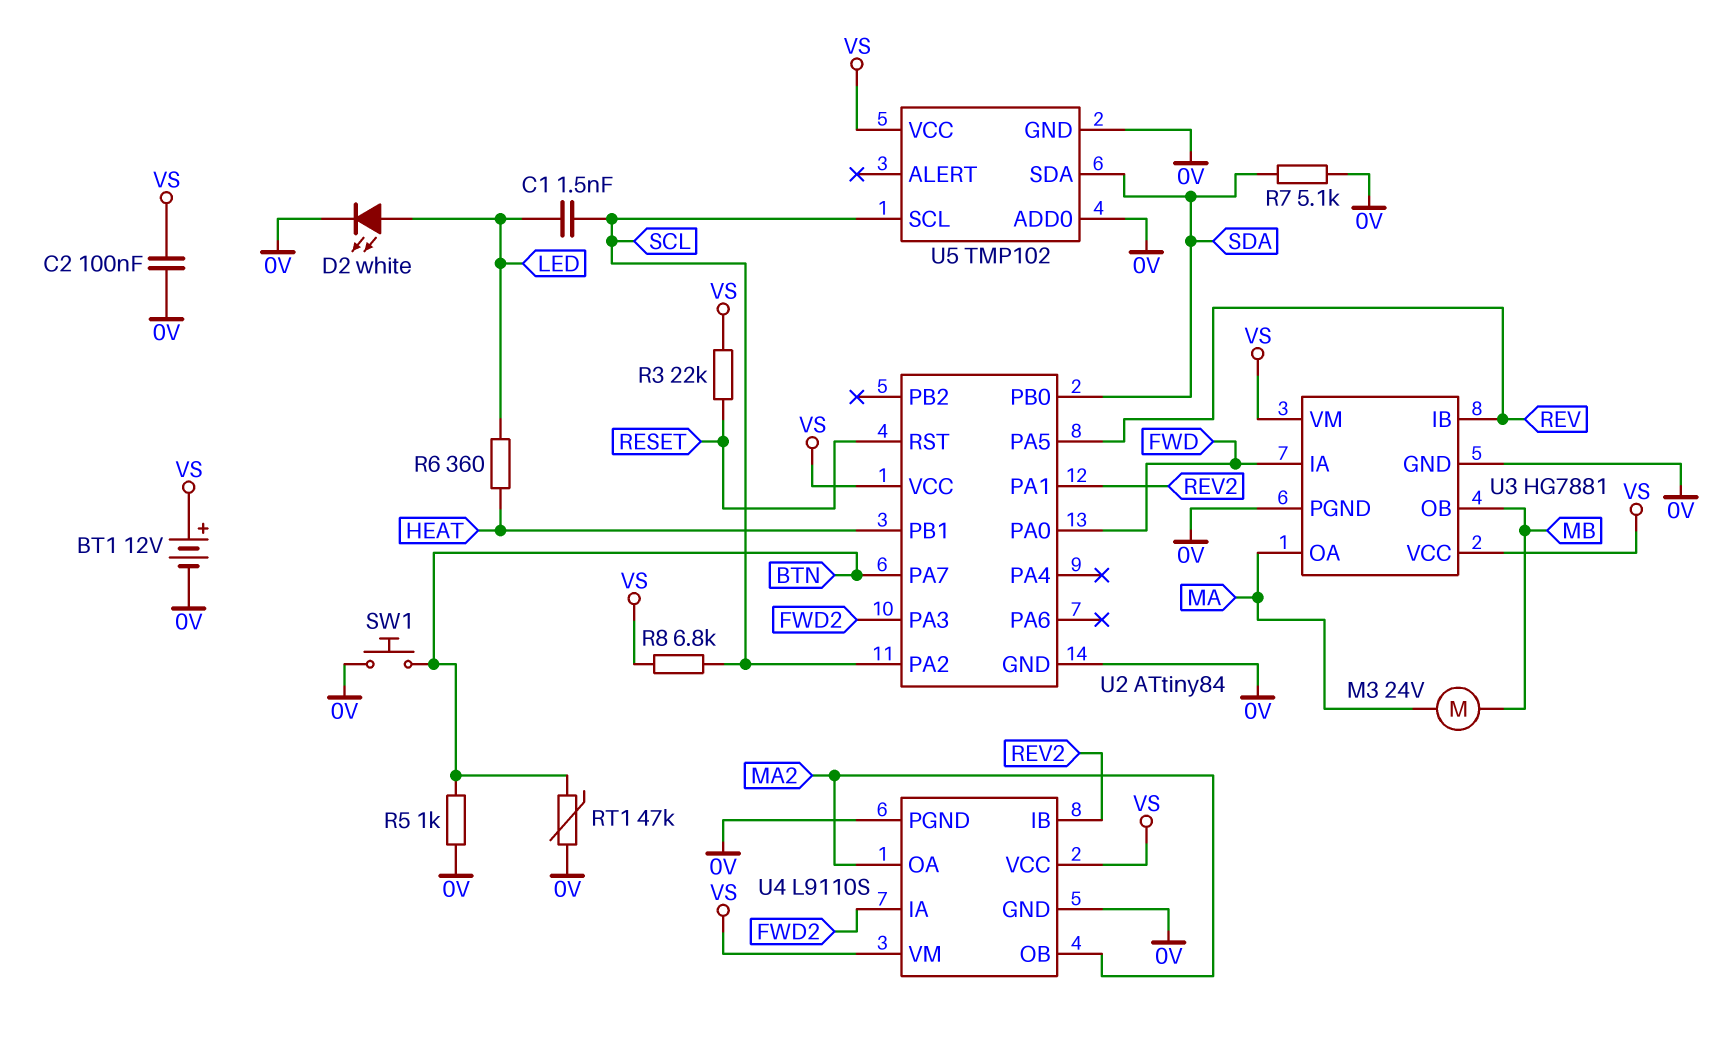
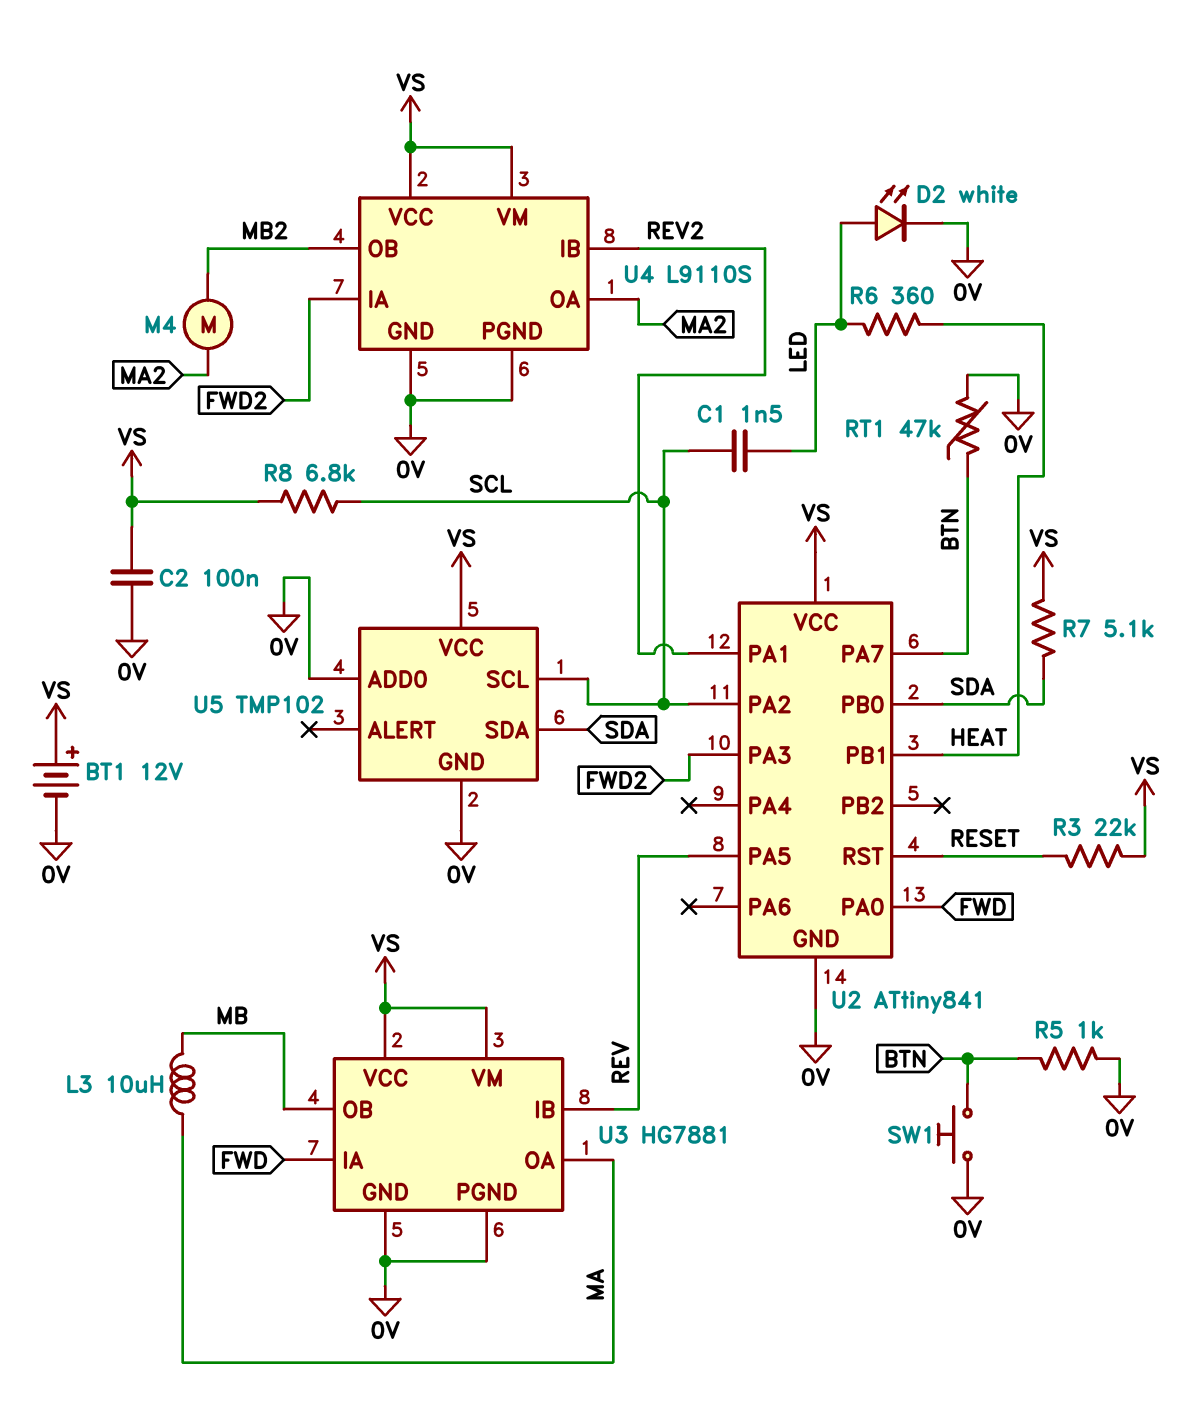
L3: none -> 10uH (MA, MB)
M3: motor 24V (MA, MB) -> none
M4: none -> motor (MA2, MB2)
R7: 5.1k (0V, SDA) -> 5.1k (SDA, VS)
U2: ATtiny84 -> ATtiny841
U4 pin OB: MA2 -> MB2

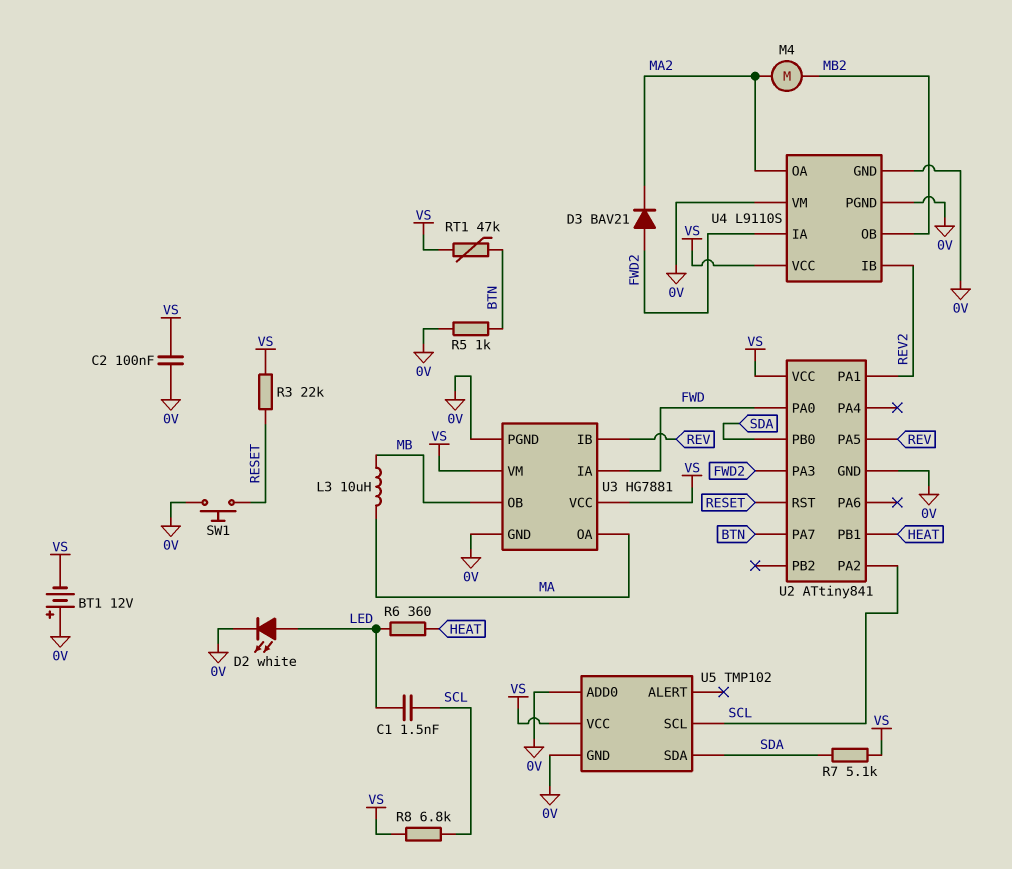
BT1: 12V (plus VS, minus 0V) -> 12V (plus 0V, minus VS)
D3: none -> diode BAV21 (A FWD2, K MA2)
RT1: 47k (0V, BTN) -> 47k (BTN, VS)
SW1: button (0V, BTN) -> button (0V, RESET)
U4 pin VM: VS -> 0V

